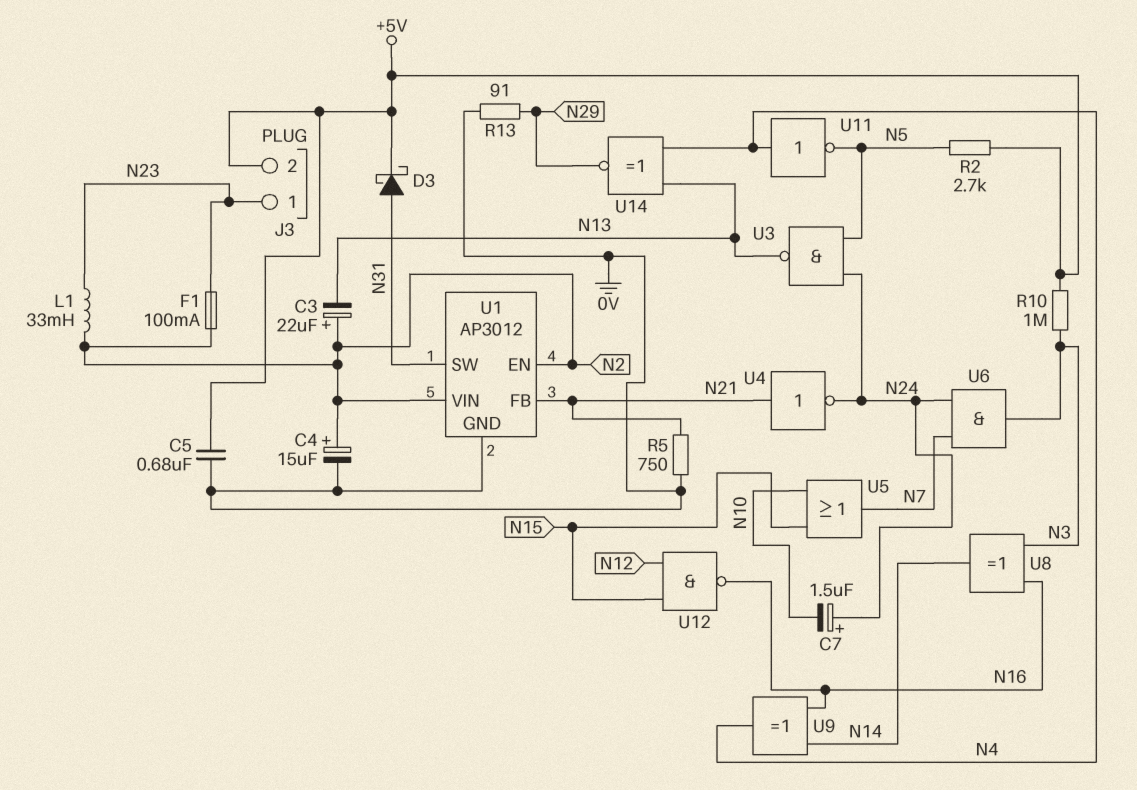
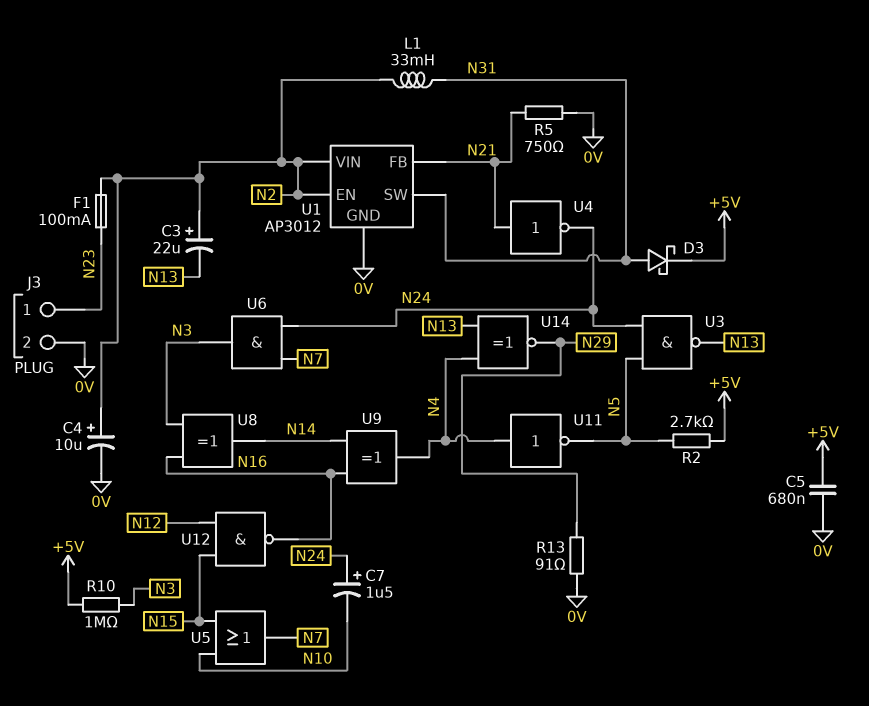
C4: 15uF (plus N2, minus 0V) -> 10uF (plus N2, minus 0V)
J3 pin 2: +5V -> 0V
L1: 33mH (N2, N23) -> 33mH (N2, N31)

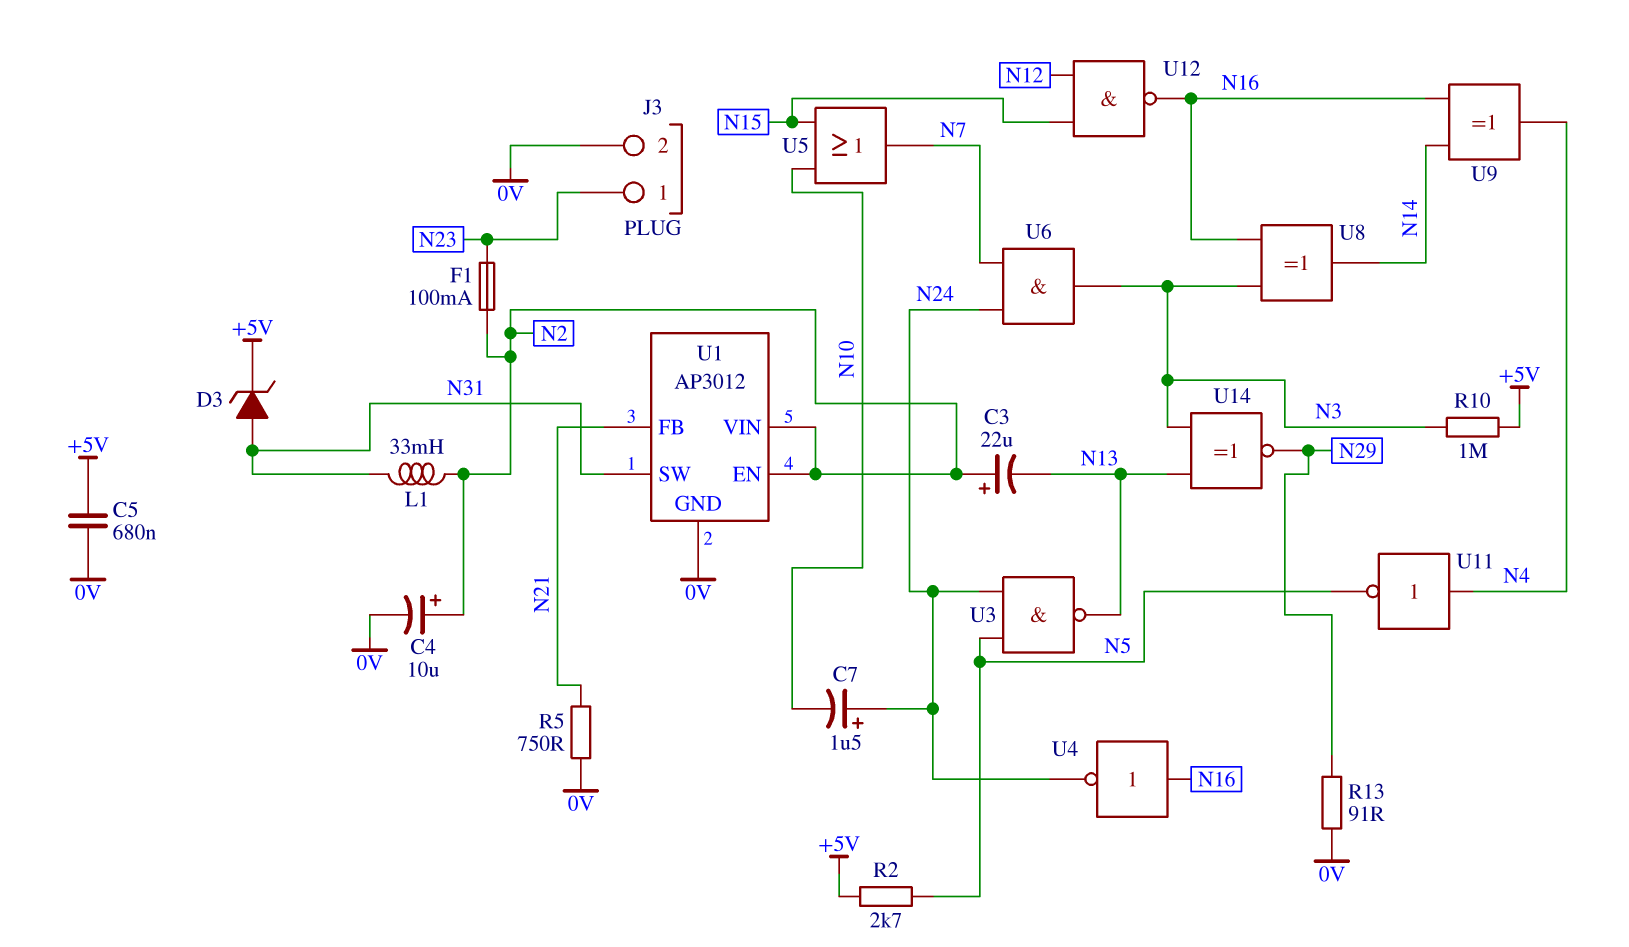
D3: schottky (A N31, K +5V) -> zener (A N31, K +5V)
U4: NOT (in N21, out N24) -> NOT (in N16, out N24)
U14: XNOR (in N4, in N13, out N29) -> XNOR (in N3, in N13, out N29)

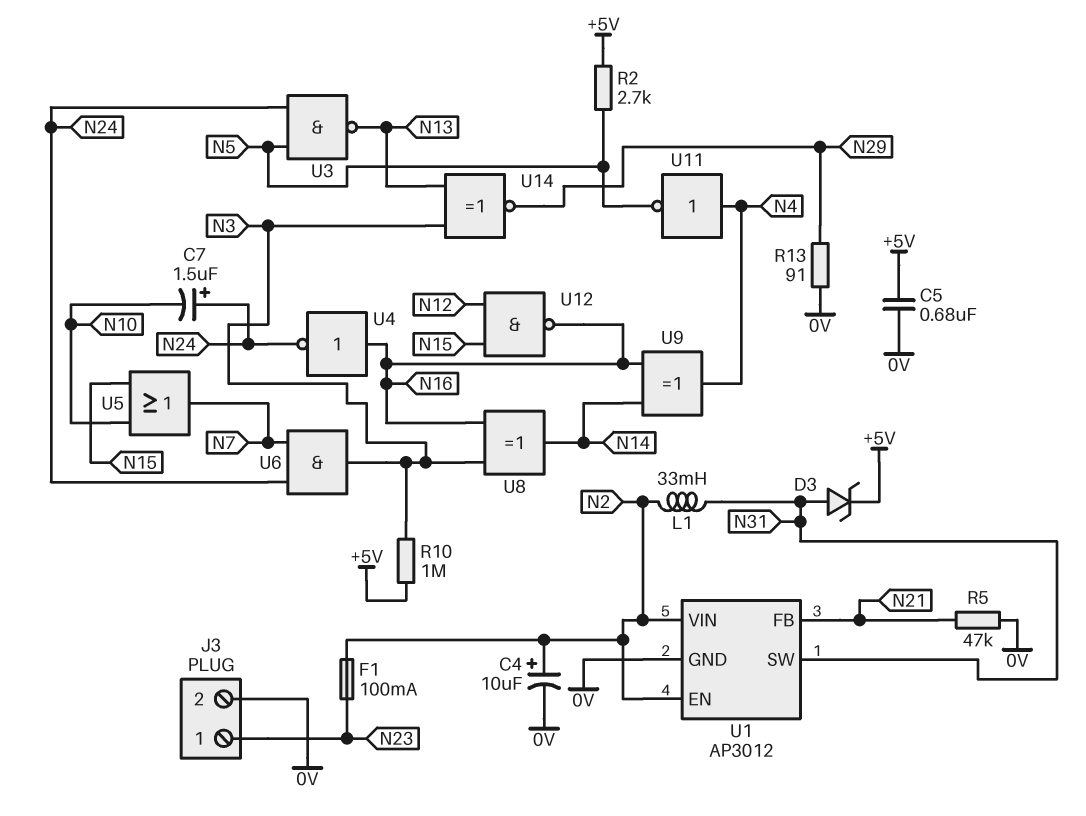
C3: 22uF (plus N2, minus N13) -> none
R5: 750 (0V, N21) -> 47k (0V, N21)

